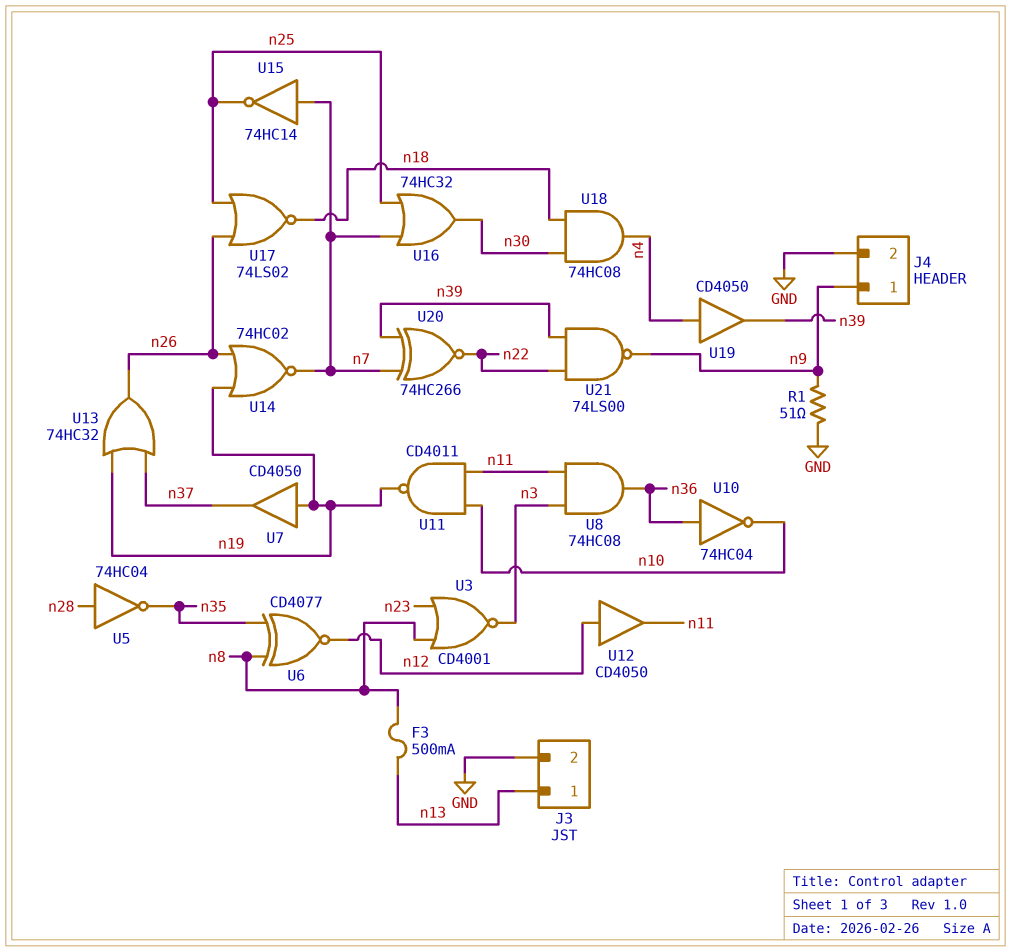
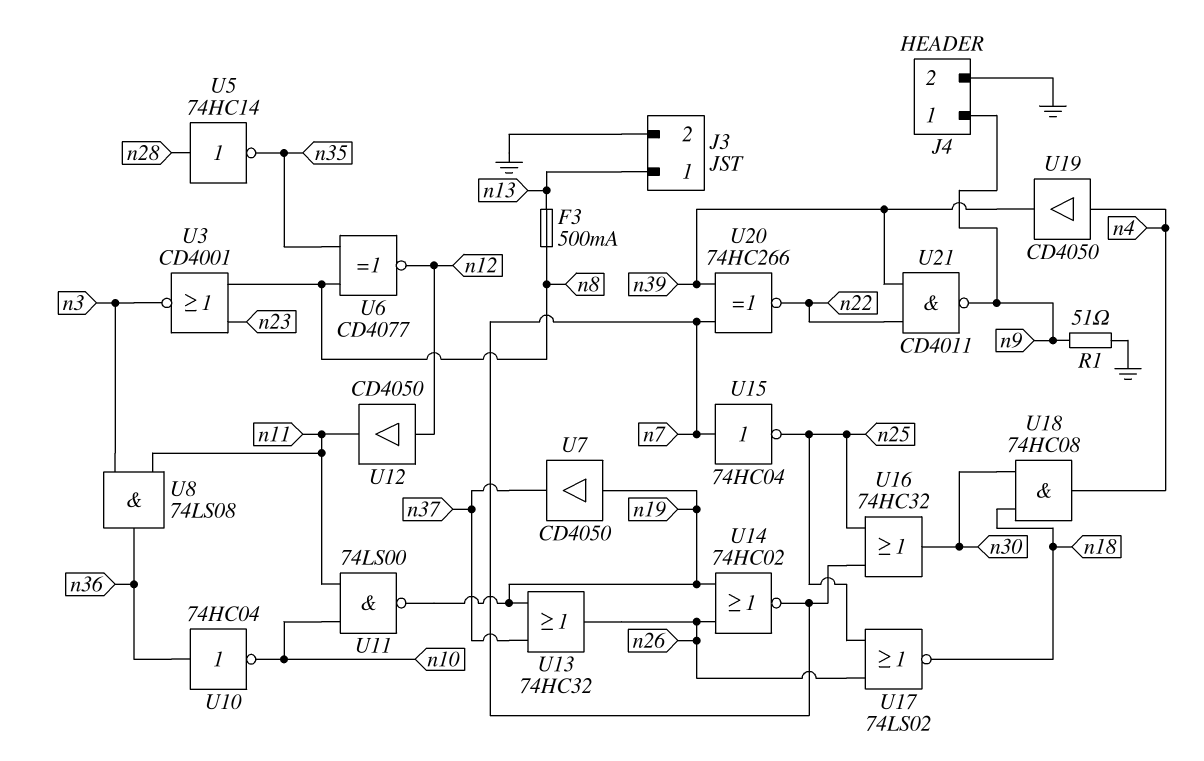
U5: NOT 74HC04 (in n28, out n35) -> NOT 74HC14 (in n28, out n35)
U8: AND 74HC08 (in n3, in n11, out n36) -> AND 74LS08 (in n3, in n11, out n36)
U11: NAND CD4011 (in n10, in n11, out n19) -> NAND 74LS00 (in n10, in n11, out n19)
U15: NOT 74HC14 (in n7, out n25) -> NOT 74HC04 (in n7, out n25)
U21: NAND 74LS00 (in n22, in n39, out n9) -> NAND CD4011 (in n22, in n39, out n9)

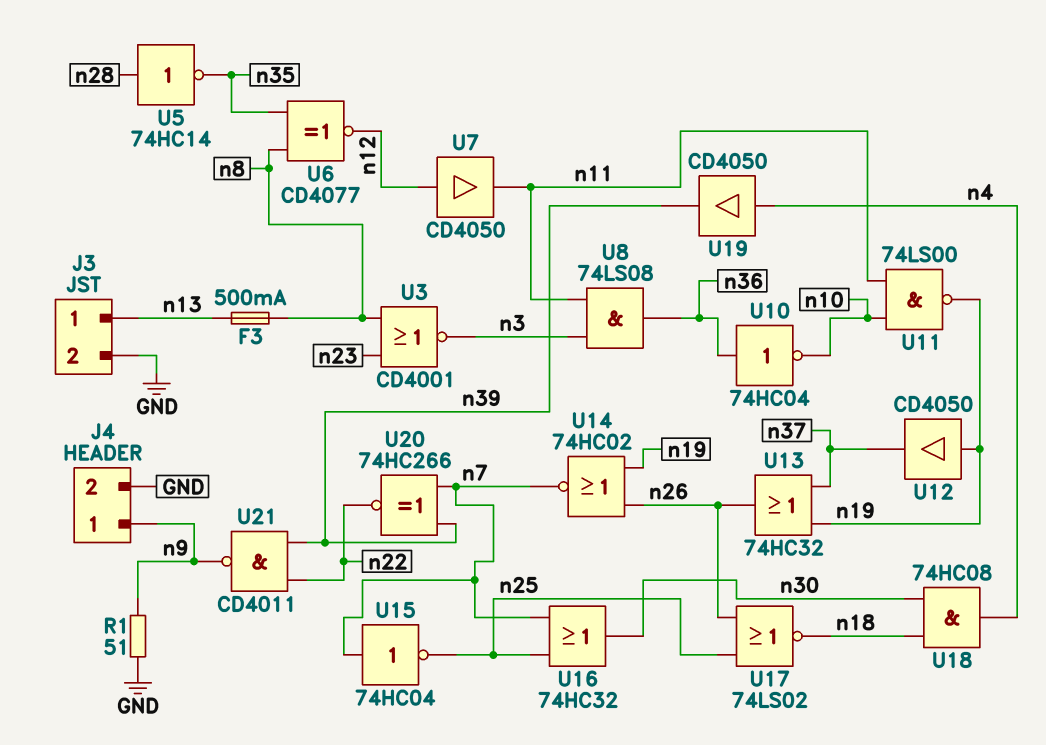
U7: buffer CD4050 (in n19, out n37) -> buffer CD4050 (in n12, out n11)
U12: buffer CD4050 (in n12, out n11) -> buffer CD4050 (in n19, out n37)

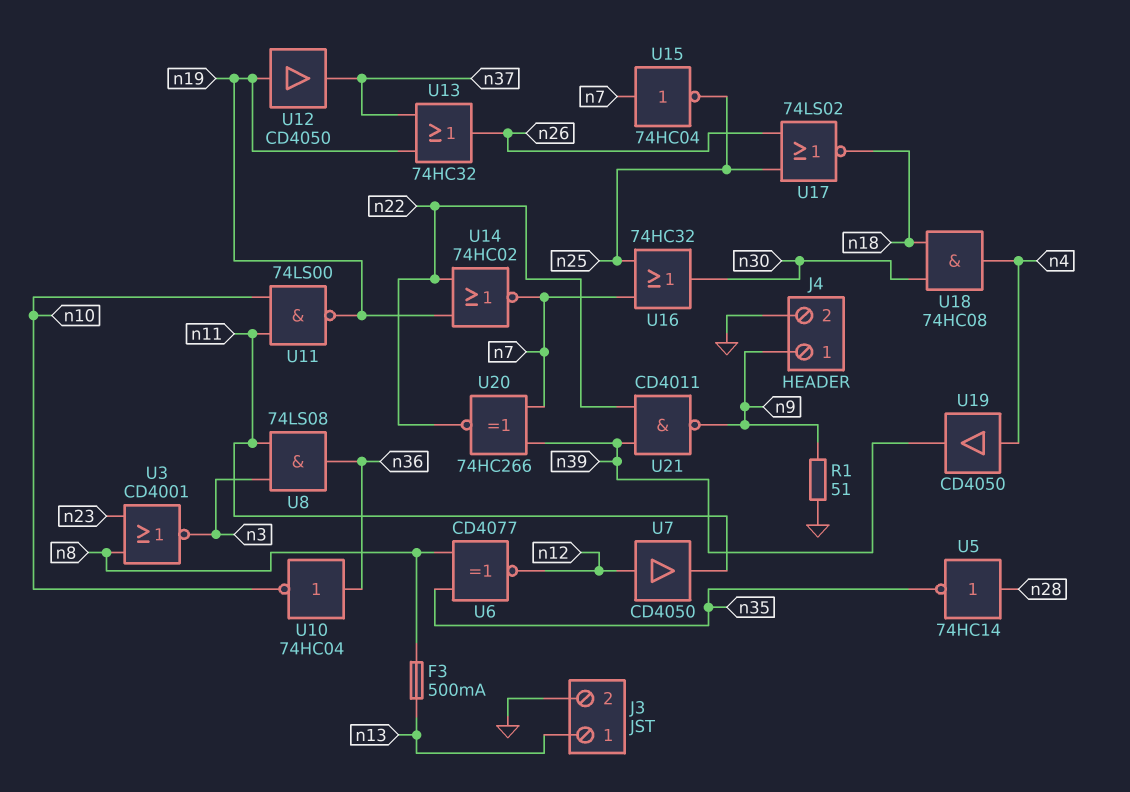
U14: NOR 74HC02 (in n19, in n26, out n7) -> NOR 74HC02 (in n19, in n22, out n7)

